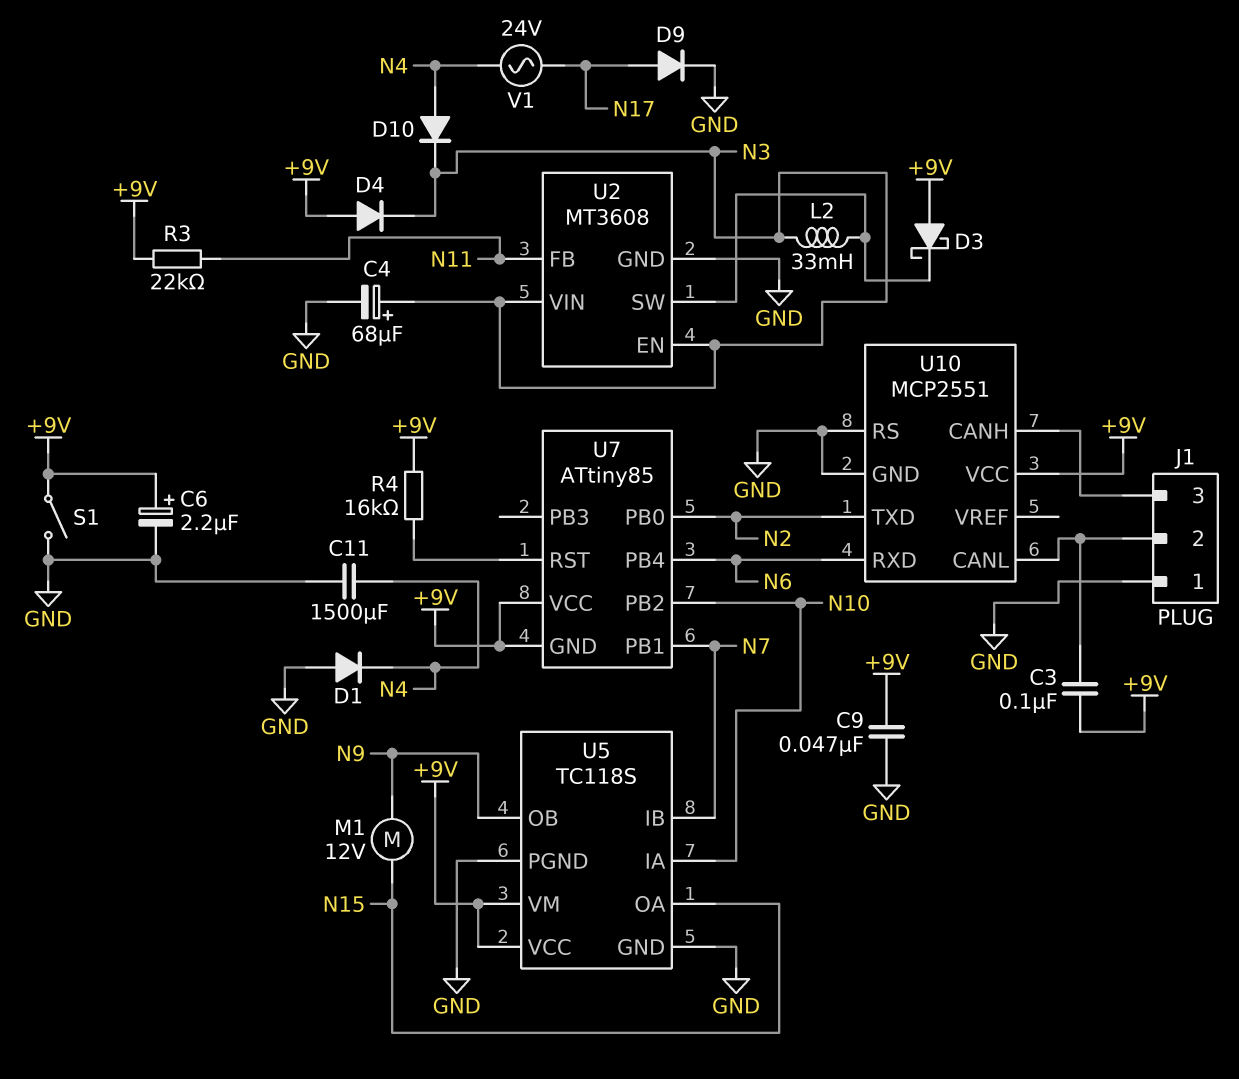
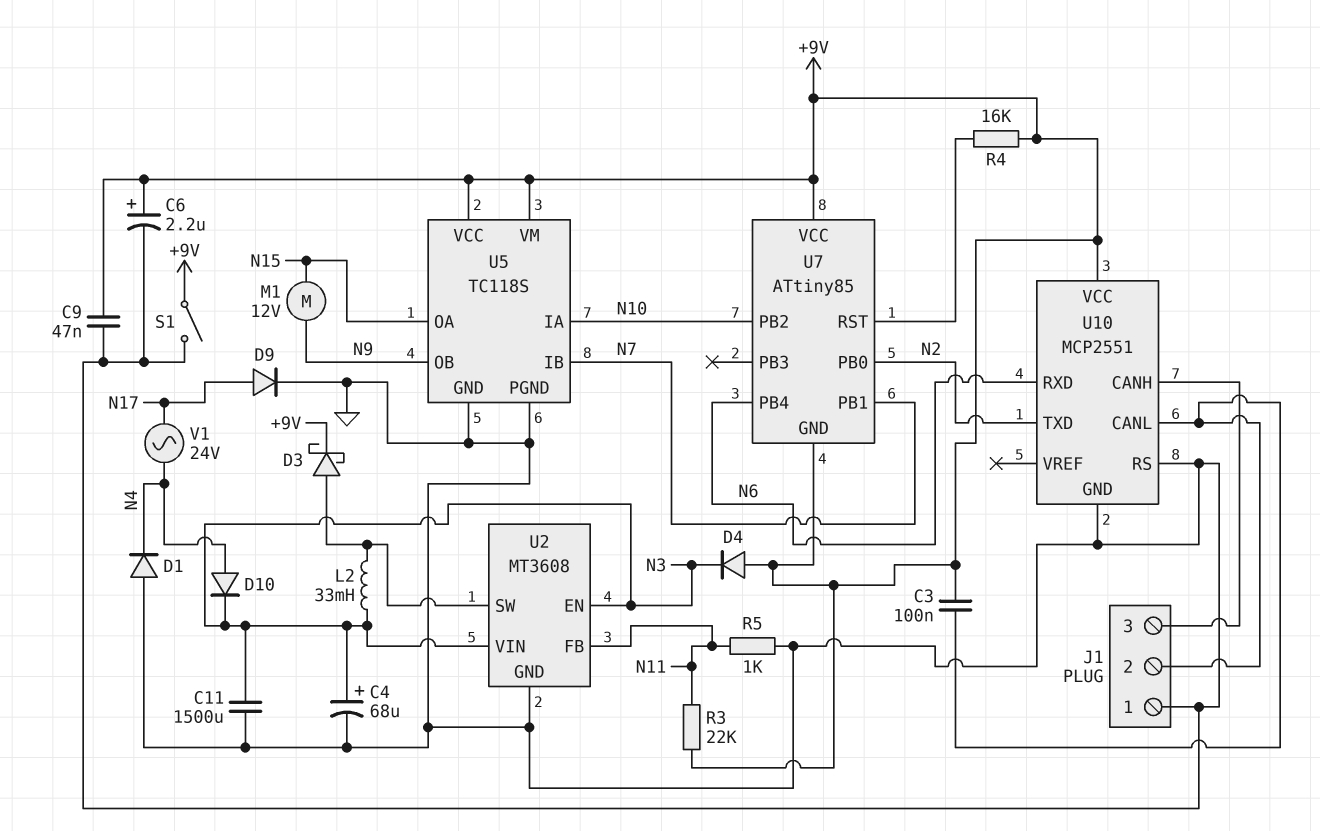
C11: 1500uF (GND, N4) -> 1500uF (GND, N3)
D3: schottky (A +9V, K U2/SW) -> schottky (A U2/SW, K +9V)
R5: none -> 1k (GND, N11)

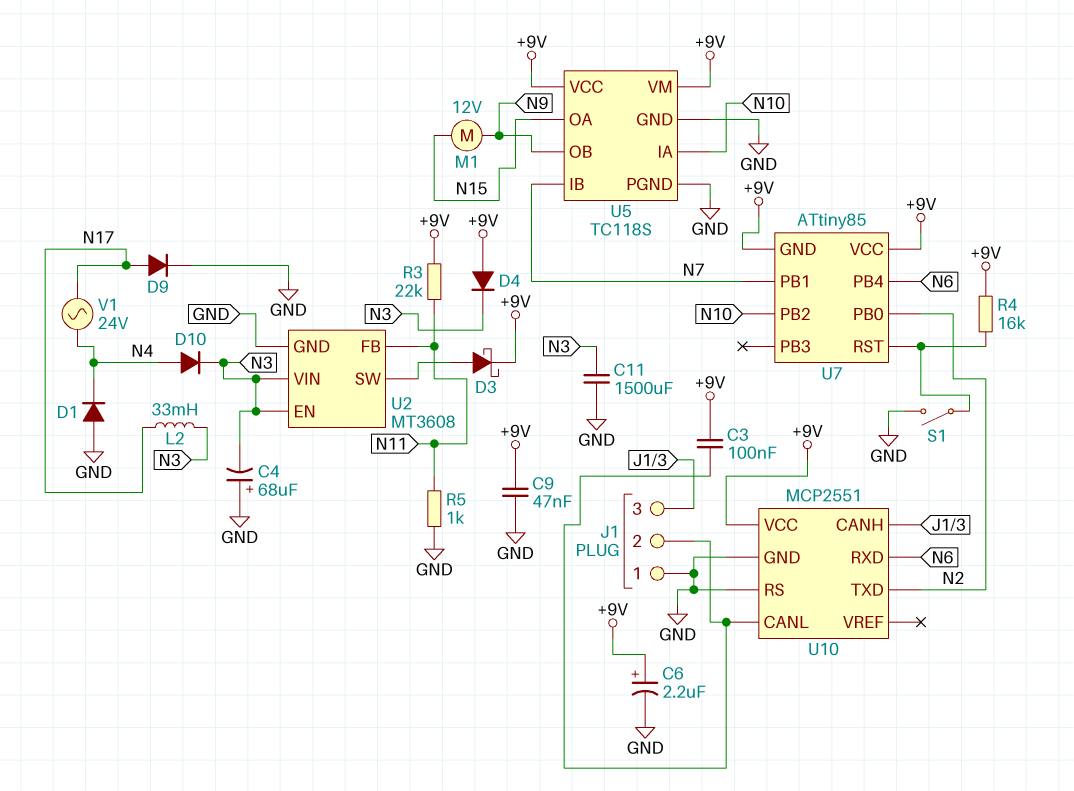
C4: 68uF (plus N3, minus GND) -> 68uF (plus GND, minus N3)
L2: 33mH (N3, U2/SW) -> 33mH (N3, N17)
S1: switch (+9V, GND) -> switch (GND, U7/RST)

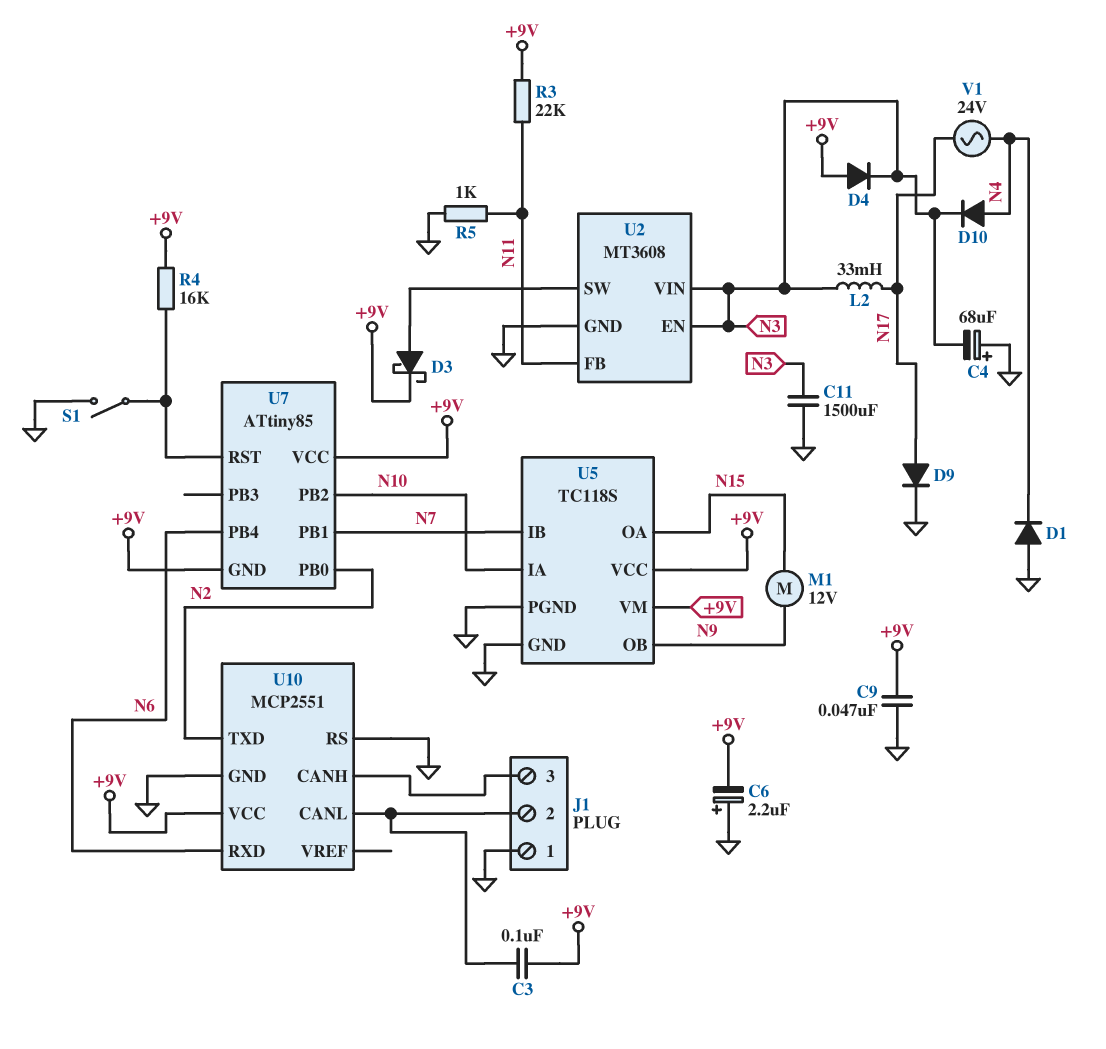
C6: 2.2uF (plus +9V, minus GND) -> 2.2uF (plus GND, minus +9V)

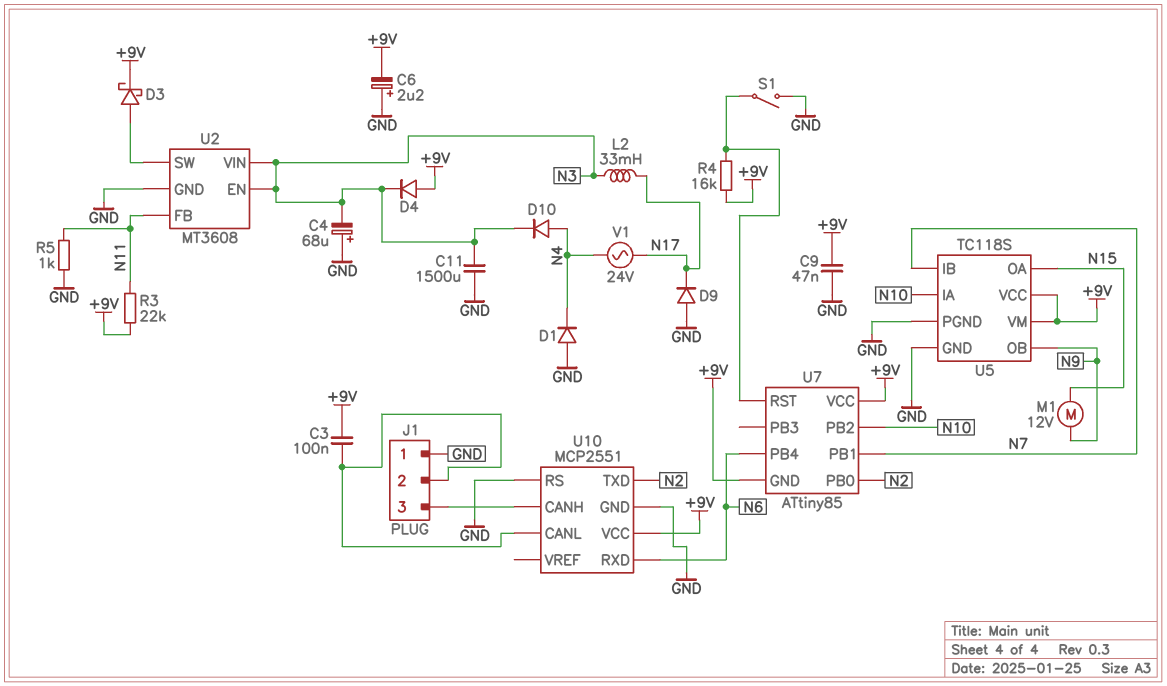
D9: diode (A N17, K GND) -> diode (A GND, K N17)

